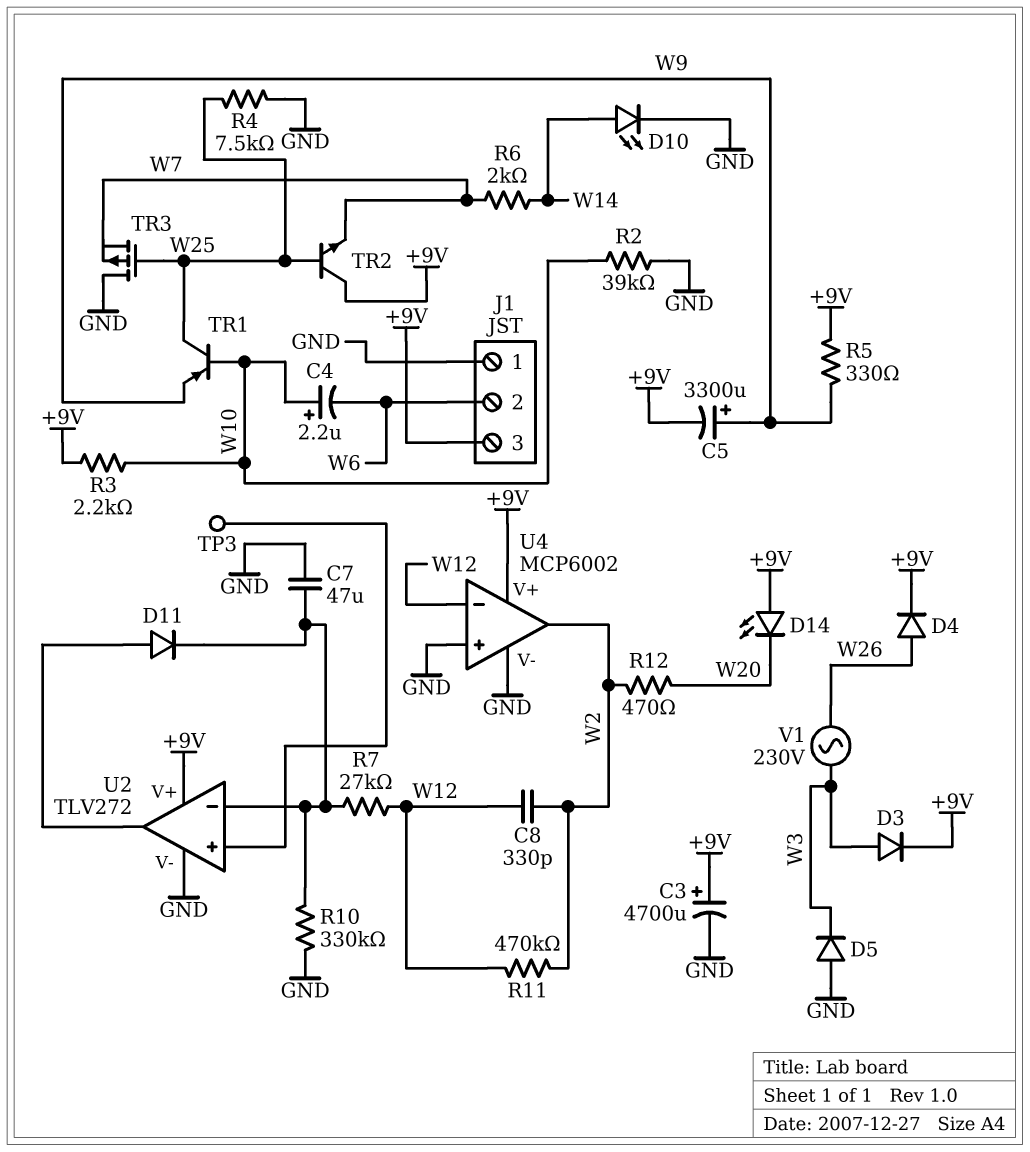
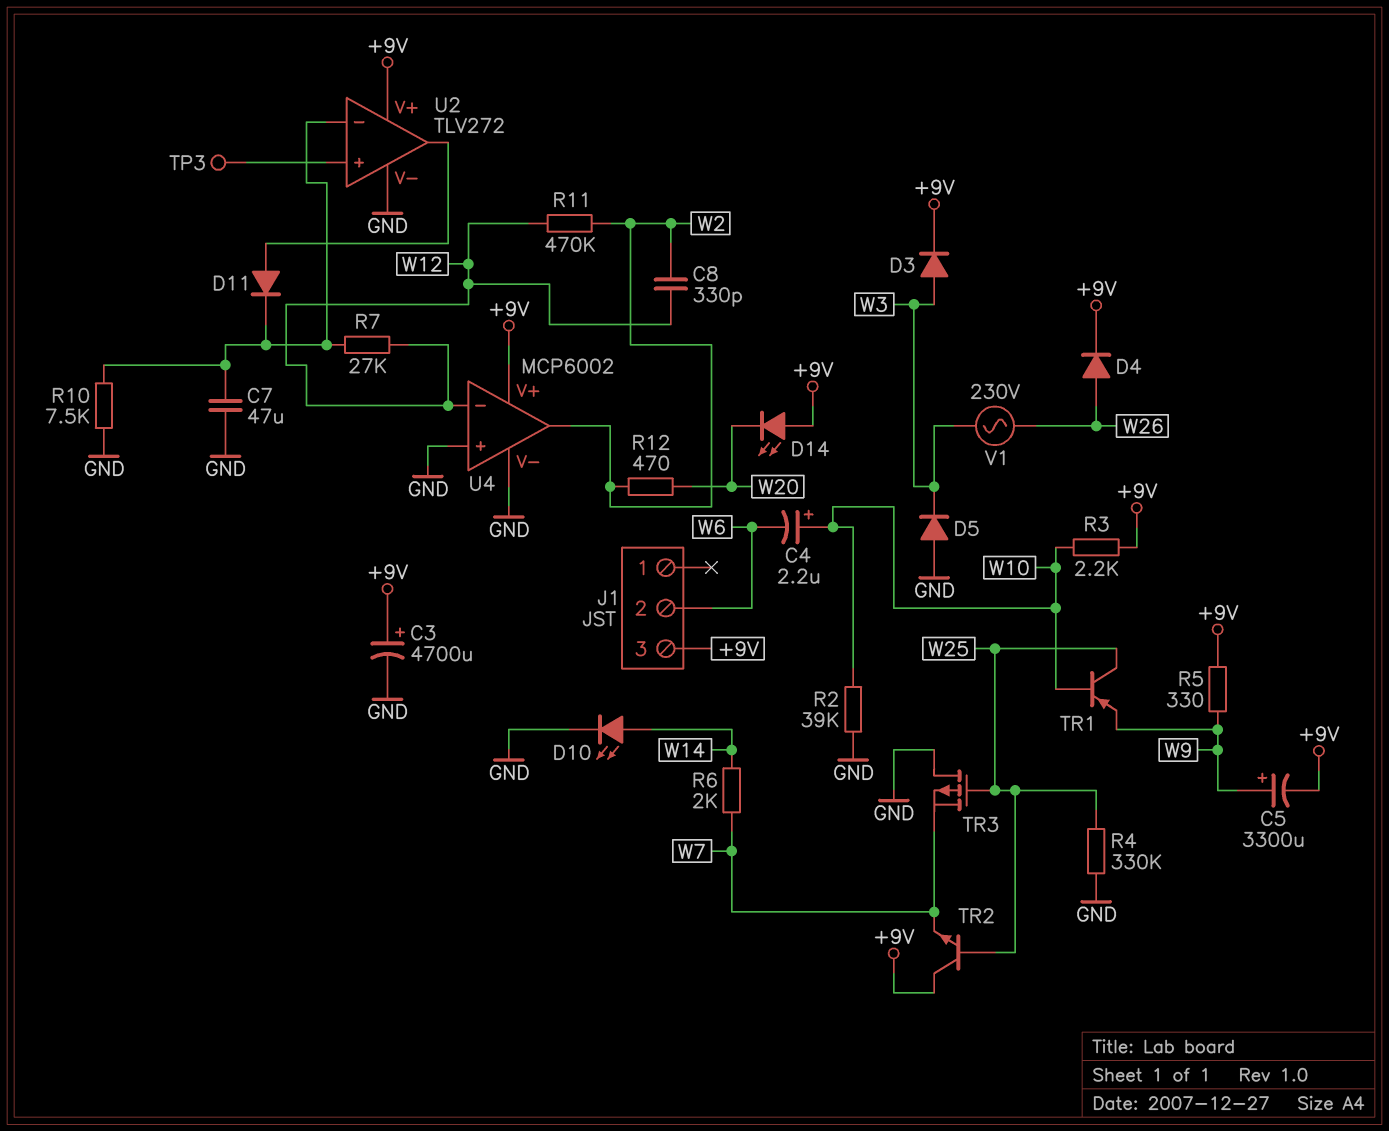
J1 pin 1: GND -> none
R4: 7.5k (GND, W25) -> 330k (GND, W25)
R10: 330k (GND, U2/in-) -> 7.5k (GND, U2/in-)

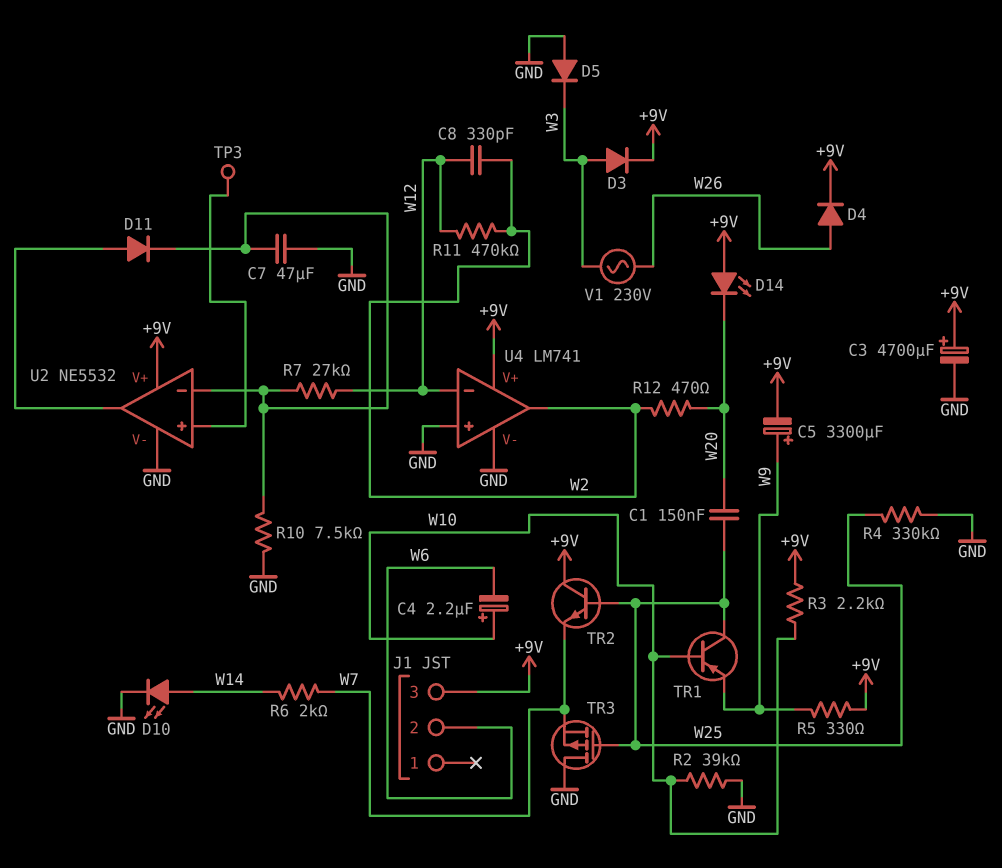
C1: none -> 150nF (W20, W25)
U2: TLV272 -> NE5532
U4: MCP6002 -> LM741

